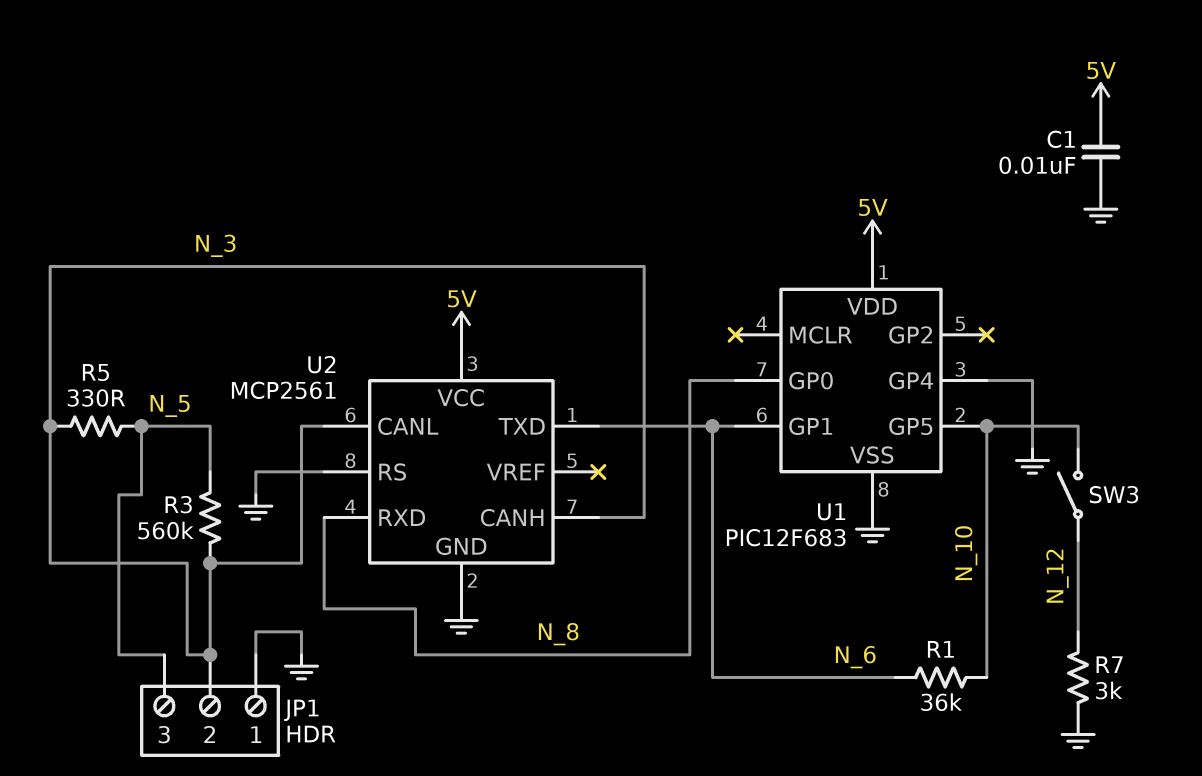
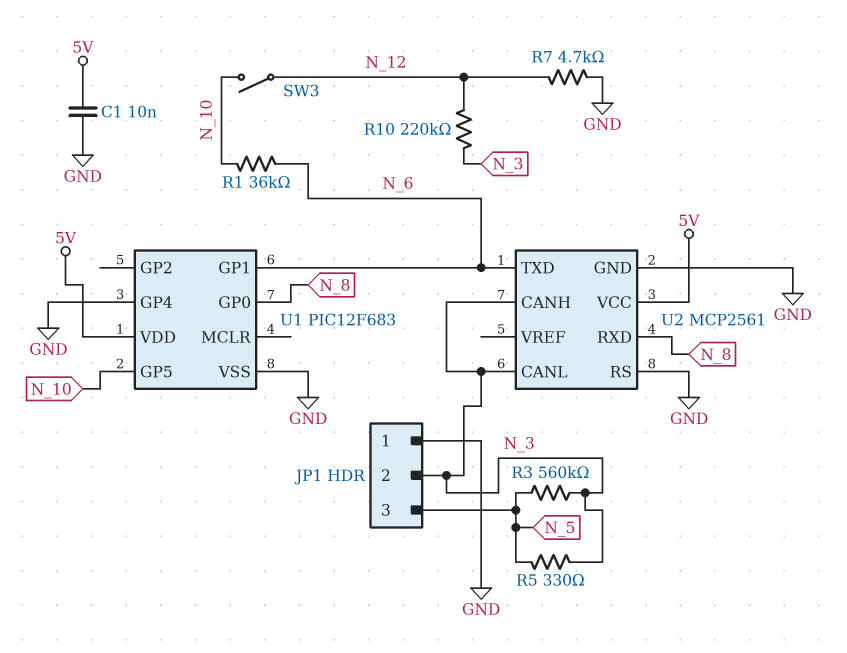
R7: 3k (GND, N_12) -> 4.7k (GND, N_12)
R10: none -> 220k (N_3, N_12)

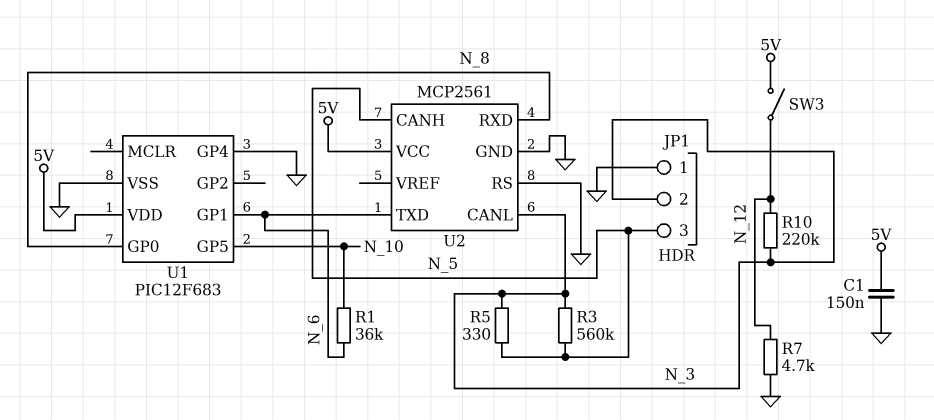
C1: 10nF (5V, GND) -> 150nF (5V, GND)
SW3: switch (N_10, N_12) -> switch (5V, N_12)
U2 pin CANH: N_3 -> N_5

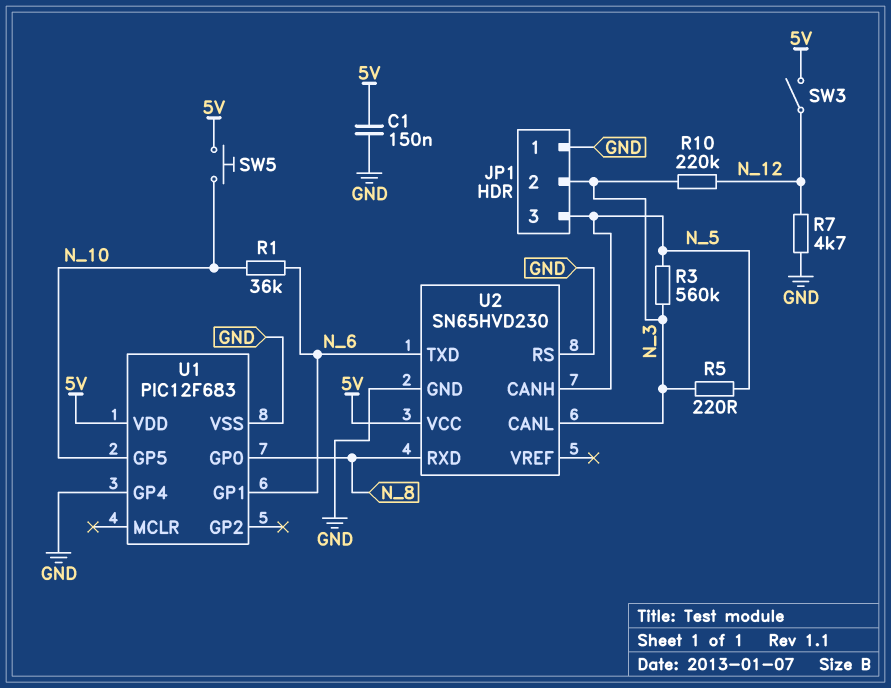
R5: 330 (N_3, N_5) -> 220 (N_3, N_5)
SW5: none -> button (5V, N_10)
U2: MCP2561 -> SN65HVD230

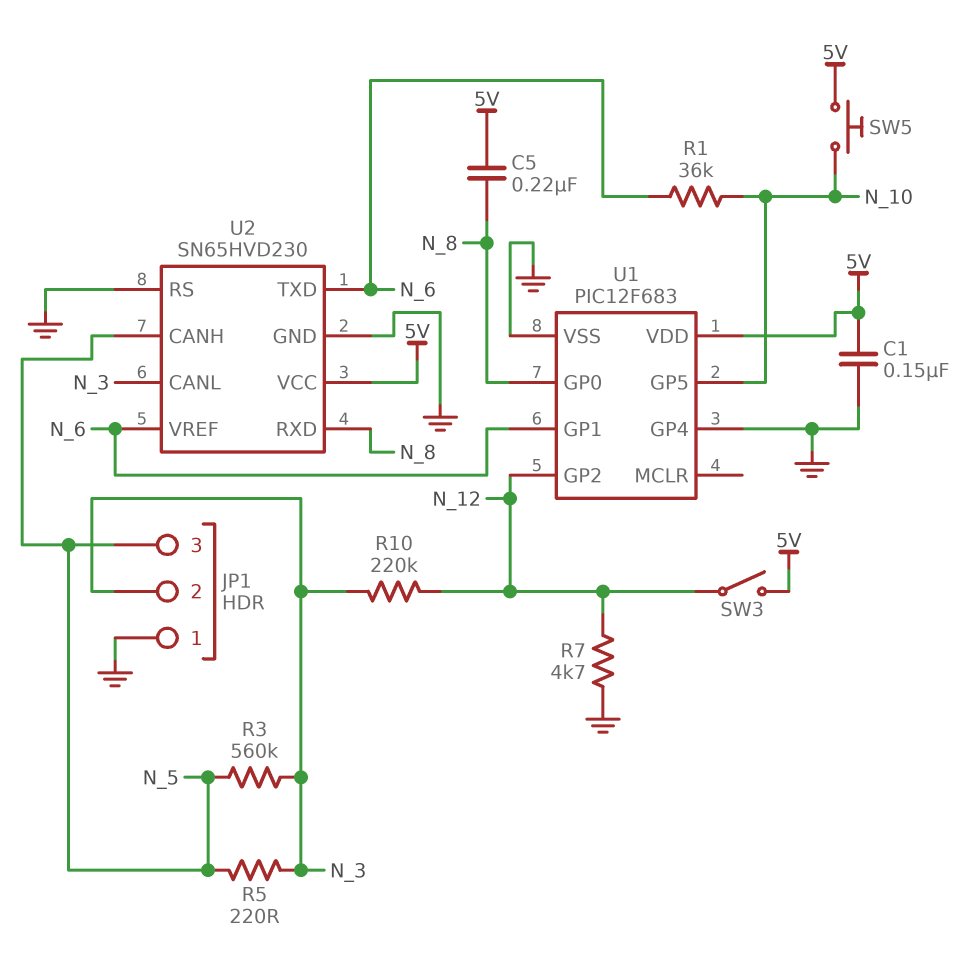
C5: none -> 220nF (5V, N_8)
U1 pin GP2: none -> N_12
U2 pin VREF: none -> N_6

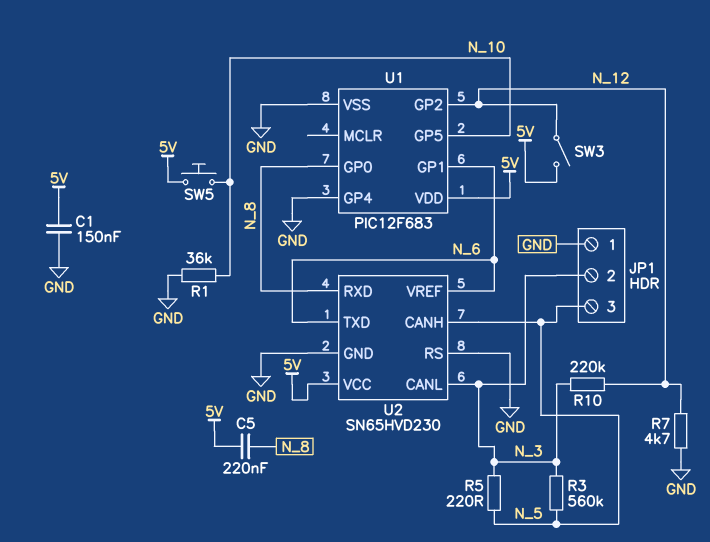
R1: 36k (N_6, N_10) -> 36k (GND, N_10)

